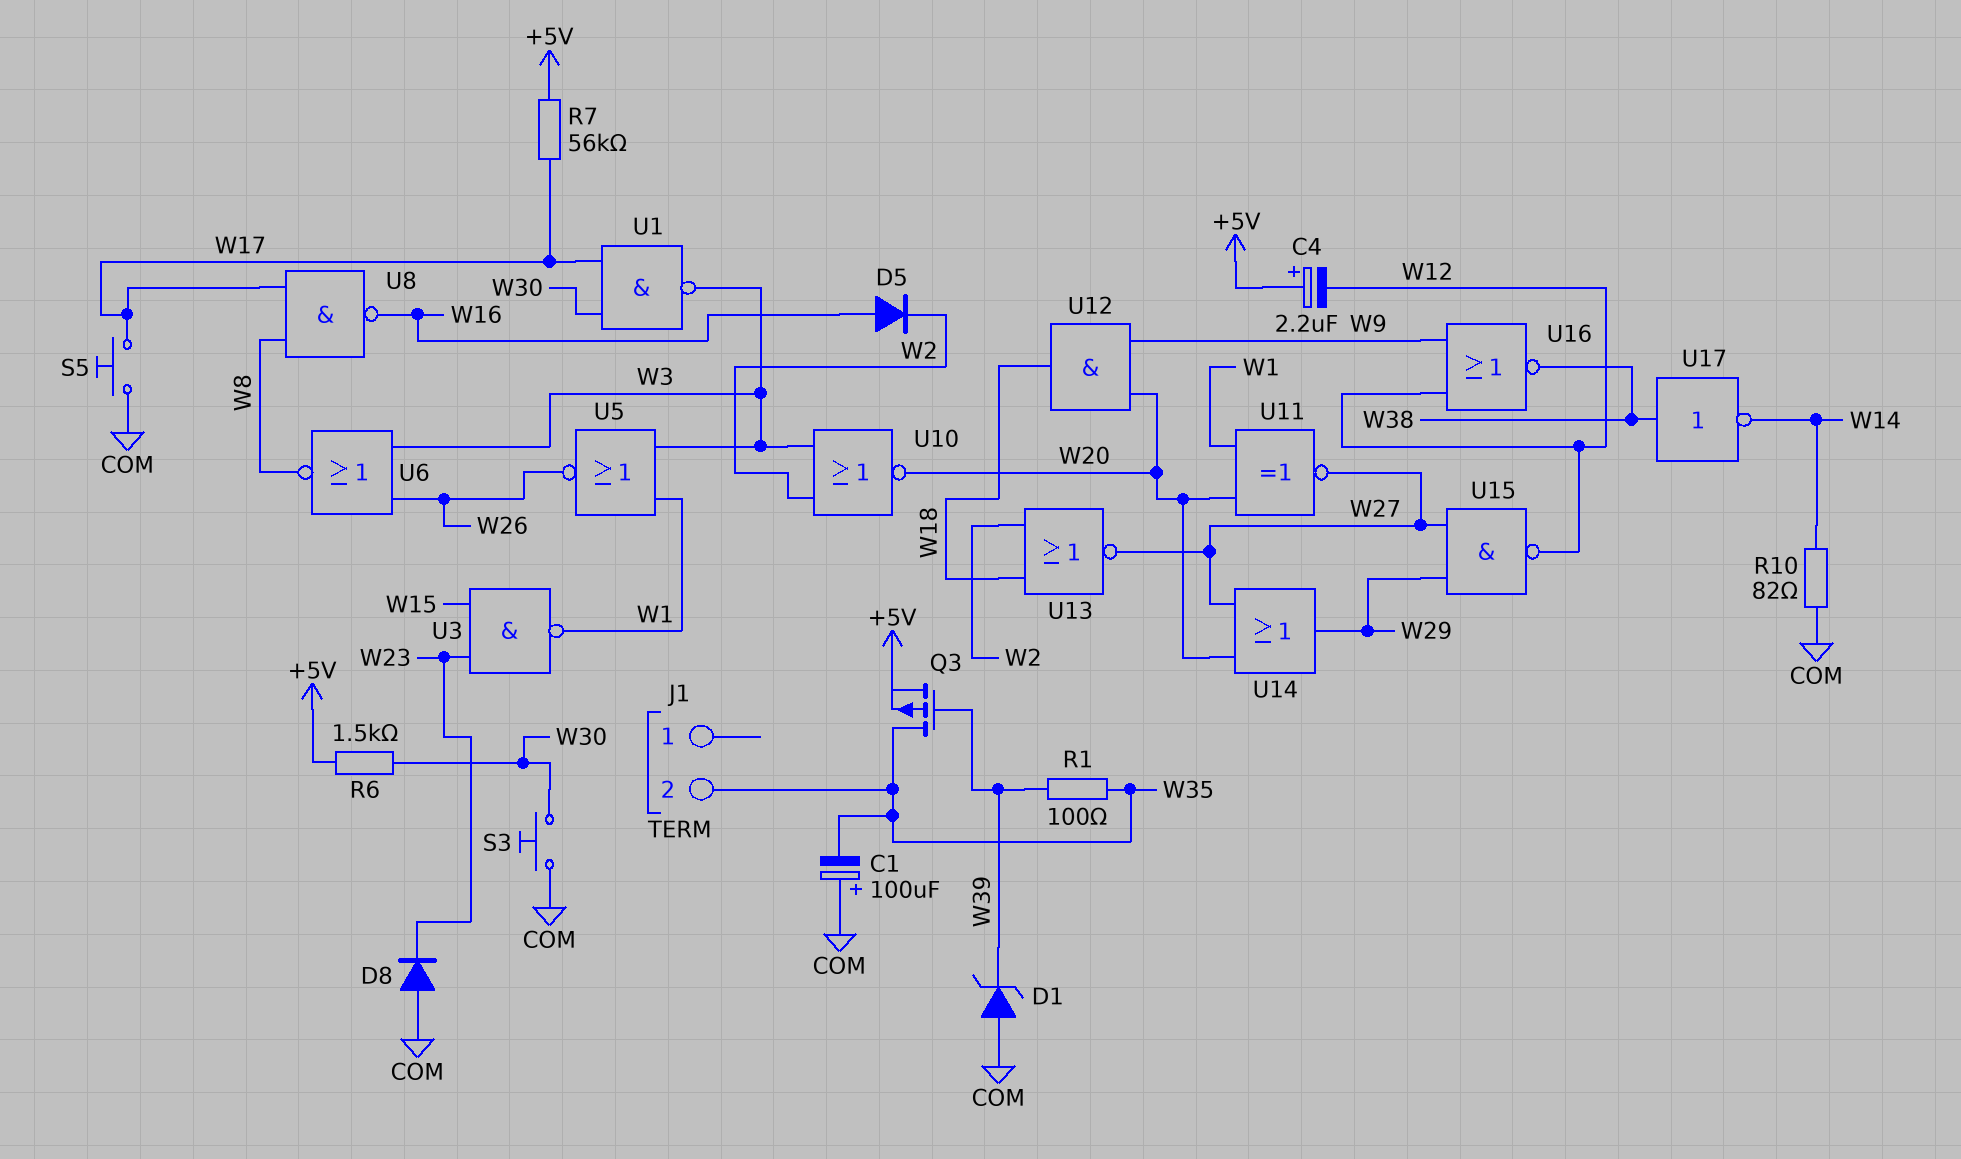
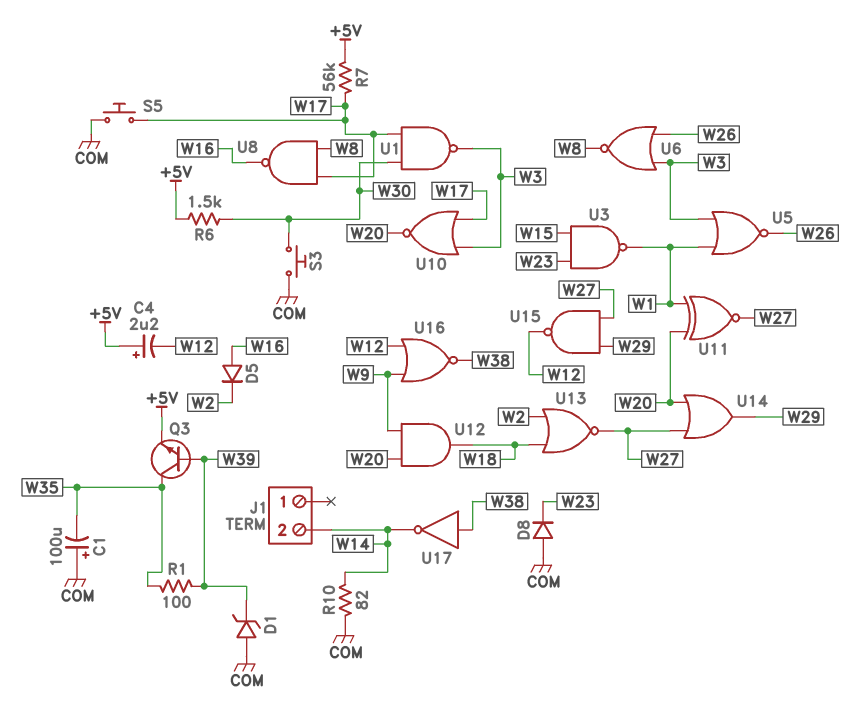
J1 pin 2: W35 -> W14
Q3: PMOS (G W39, D W35, S +5V) -> NPN (B W39, C W35, E +5V)
U10: NOR (in W2, in W3, out W20) -> NOR (in W3, in W17, out W20)

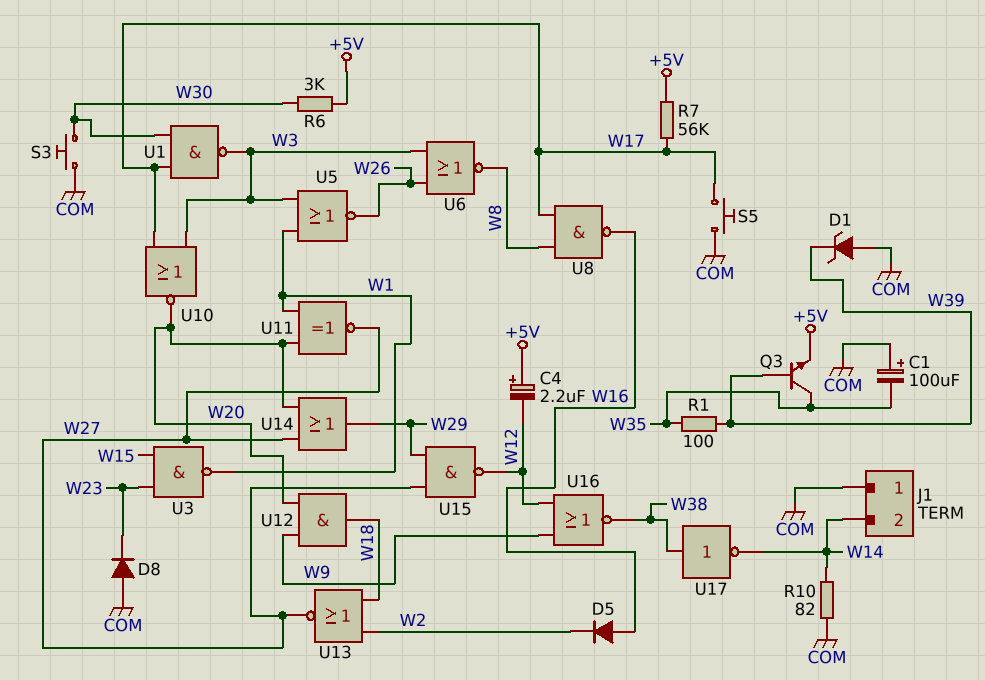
J1 pin 1: none -> COM
R6: 1.5k (+5V, W30) -> 3k (+5V, W30)

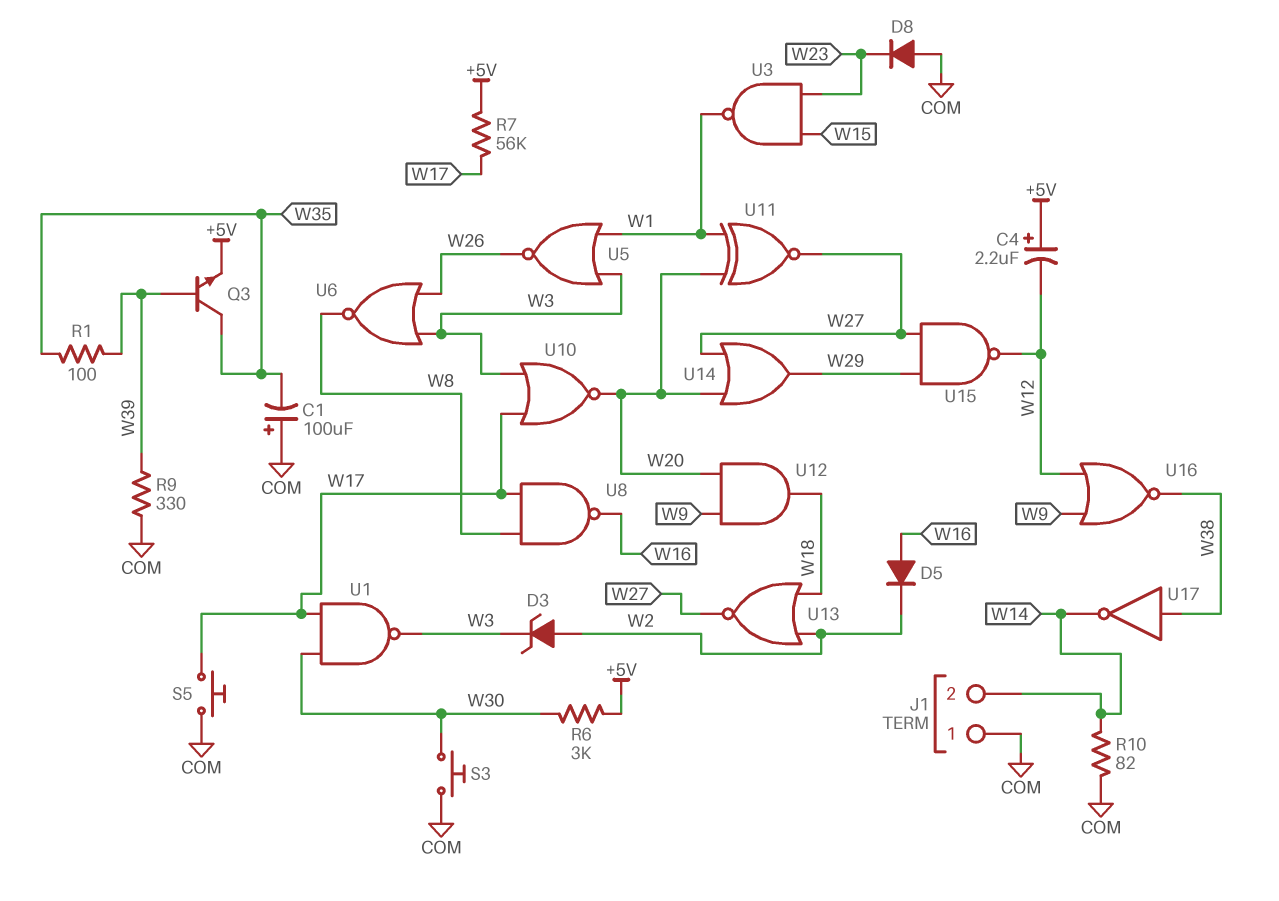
D1: zener (A COM, K W39) -> none
D3: none -> zener (A W2, K W3)
R9: none -> 330 (COM, W39)

